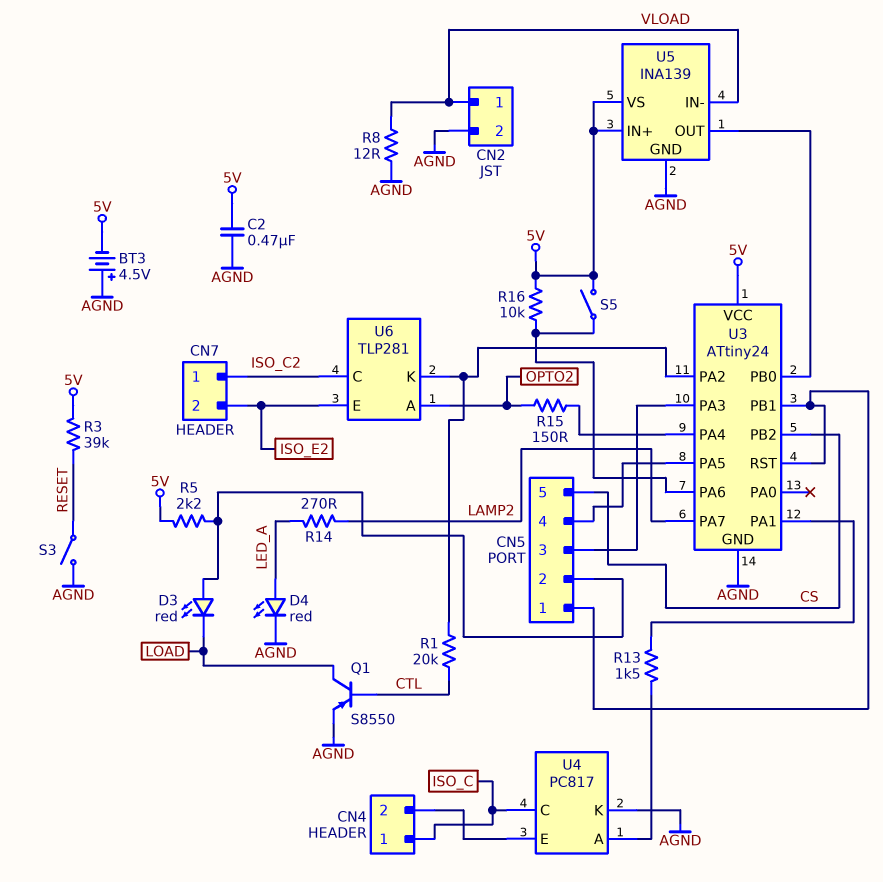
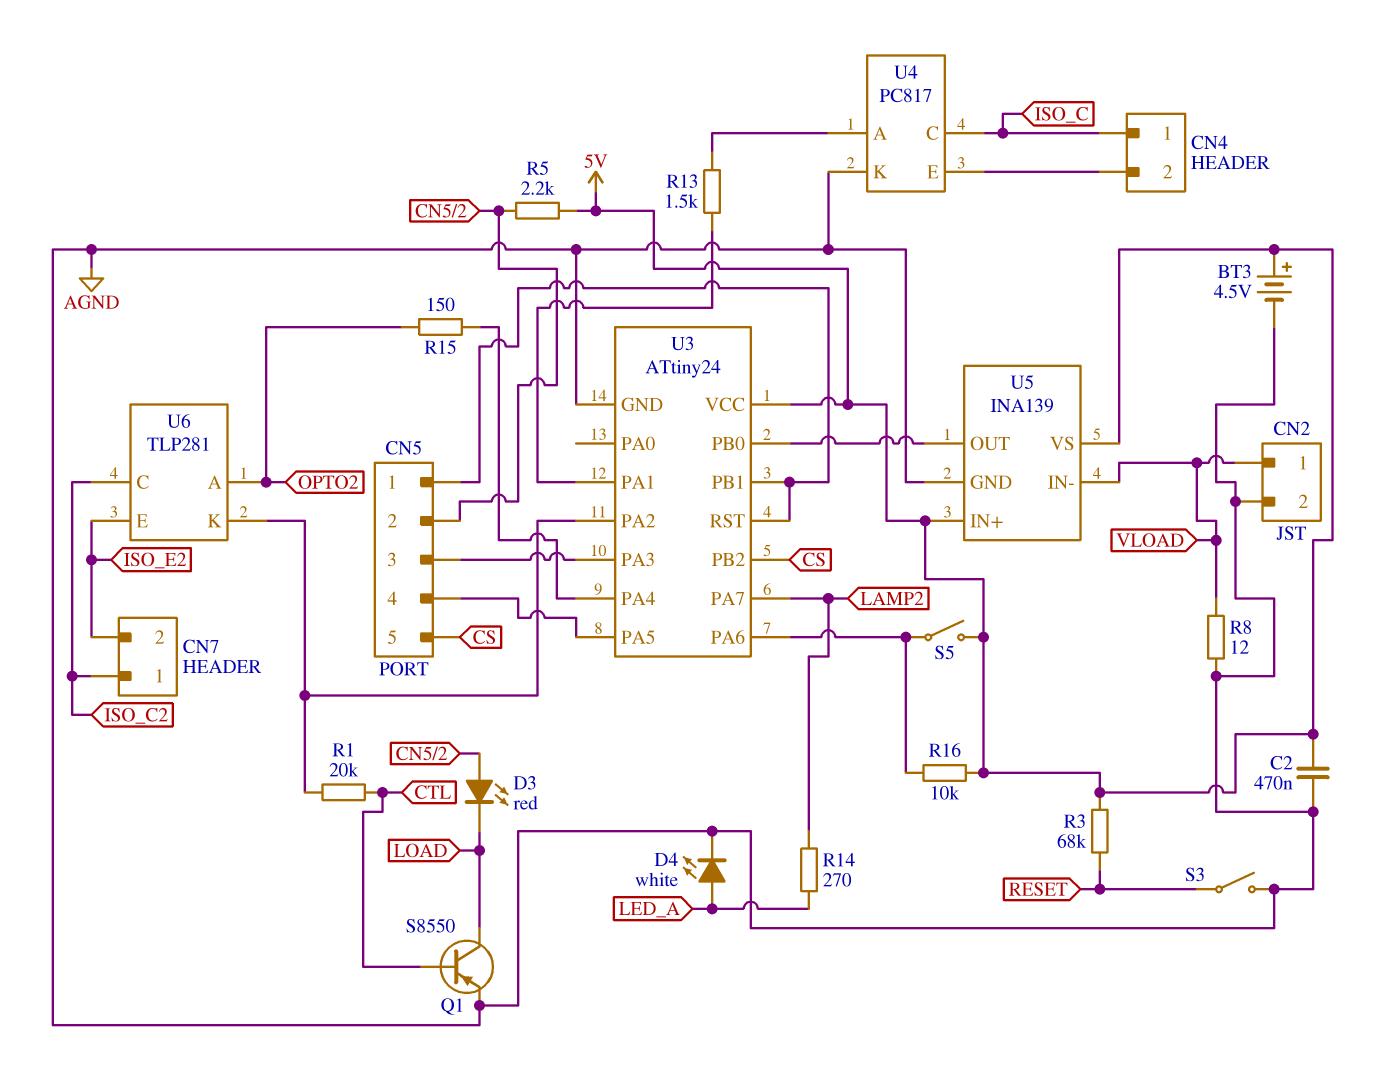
BT3: 4.5V (plus AGND, minus 5V) -> 4.5V (plus 5V, minus AGND)
D4: LED red (A LED_A, K AGND) -> LED white (A LED_A, K AGND)
R3: 39k (5V, RESET) -> 68k (5V, RESET)

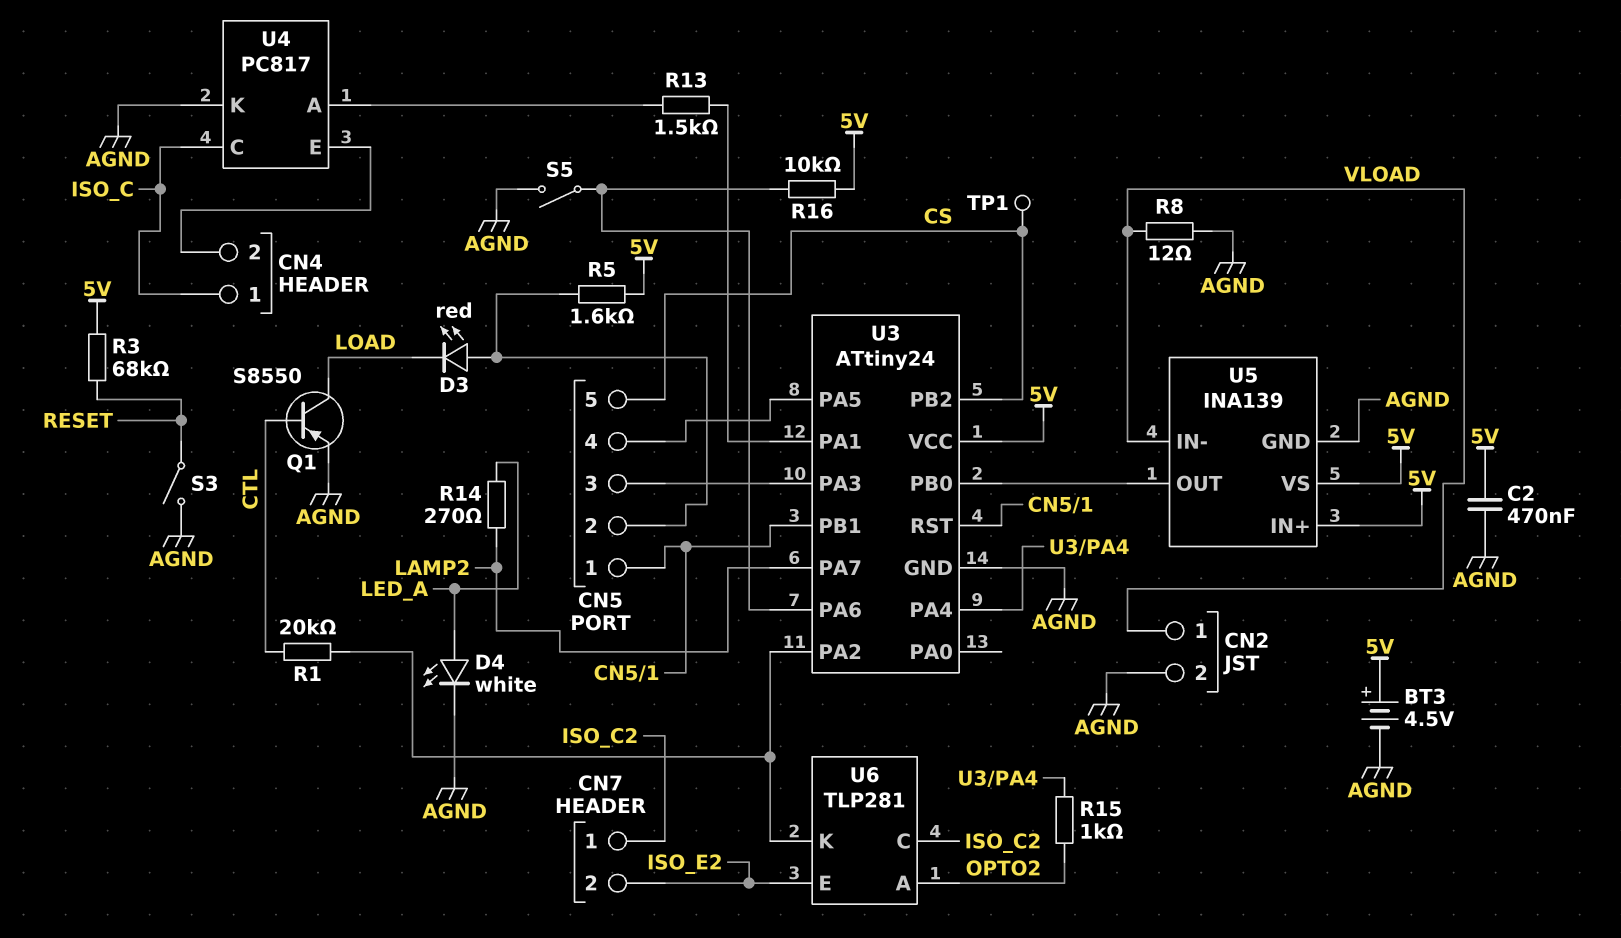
R5: 2.2k (5V, CN5/2) -> 1.6k (5V, CN5/2)
R15: 150 (OPTO2, U3/PA4) -> 1k (OPTO2, U3/PA4)
S5: switch (5V, U3/PA6) -> switch (AGND, U3/PA6)
TP1: none -> test point (CS)

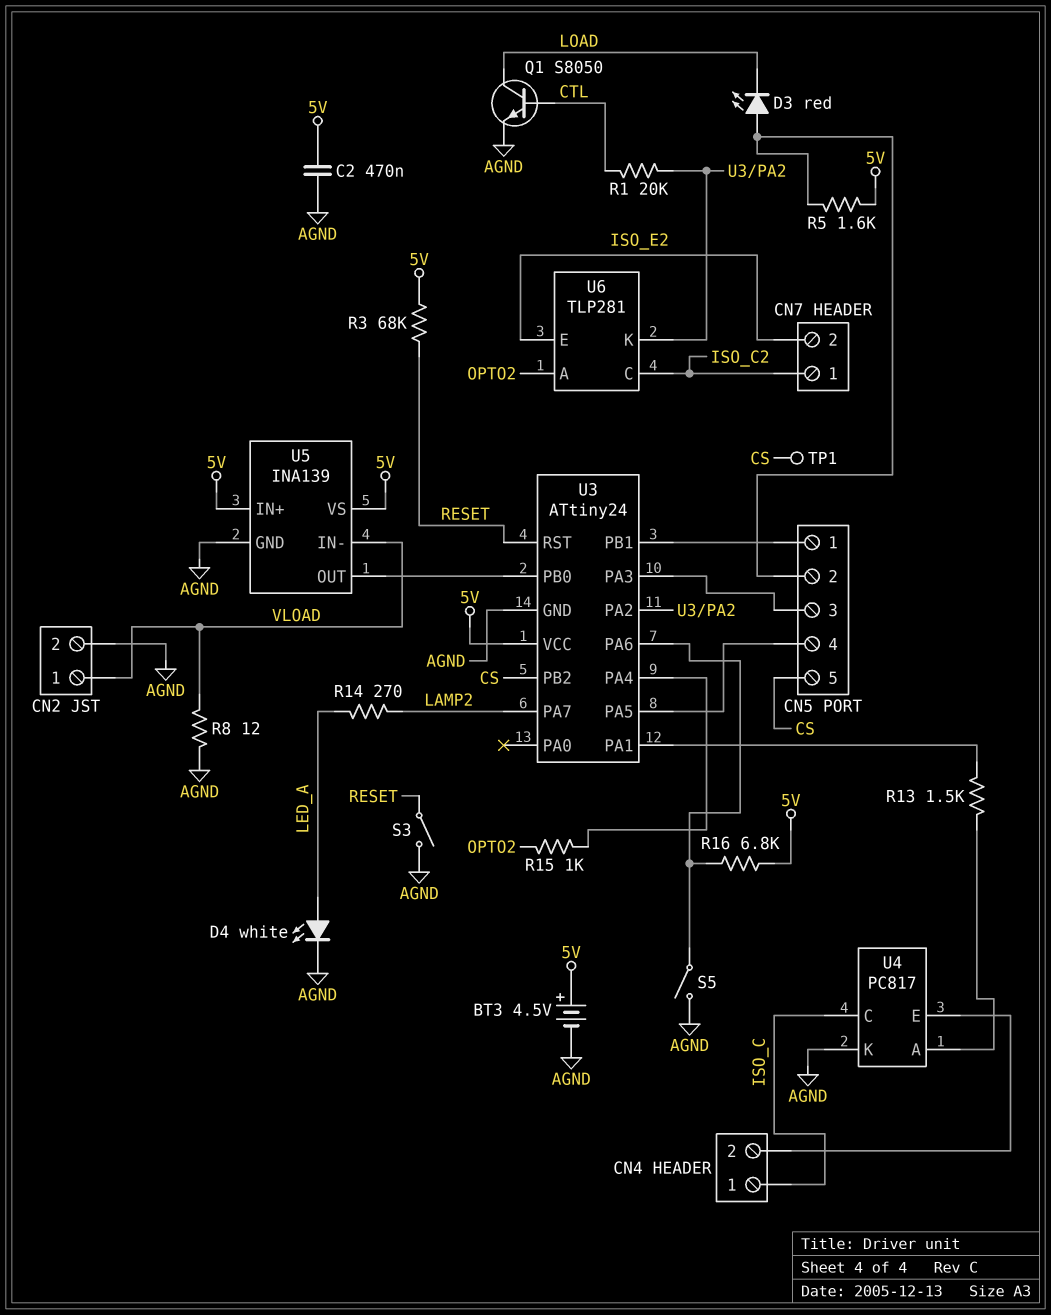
Q1: PNP S8550 (B CTL, C LOAD, E AGND) -> NPN S8050 (B CTL, C LOAD, E AGND)
R16: 10k (5V, U3/PA6) -> 6.8k (5V, U3/PA6)
U3 pin RST: CN5/1 -> RESET

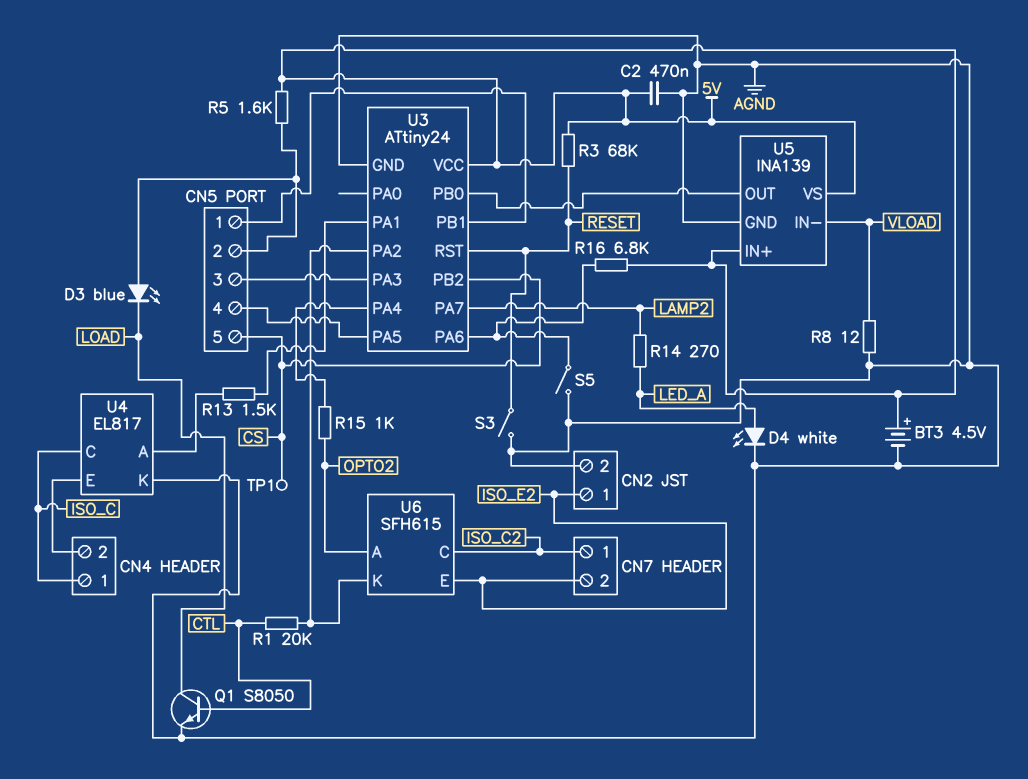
CN2 pin 1: VLOAD -> ISO_E2
D3: LED red (A CN5/2, K LOAD) -> LED blue (A CN5/2, K LOAD)
U4: PC817 -> EL817
U6: TLP281 -> SFH615

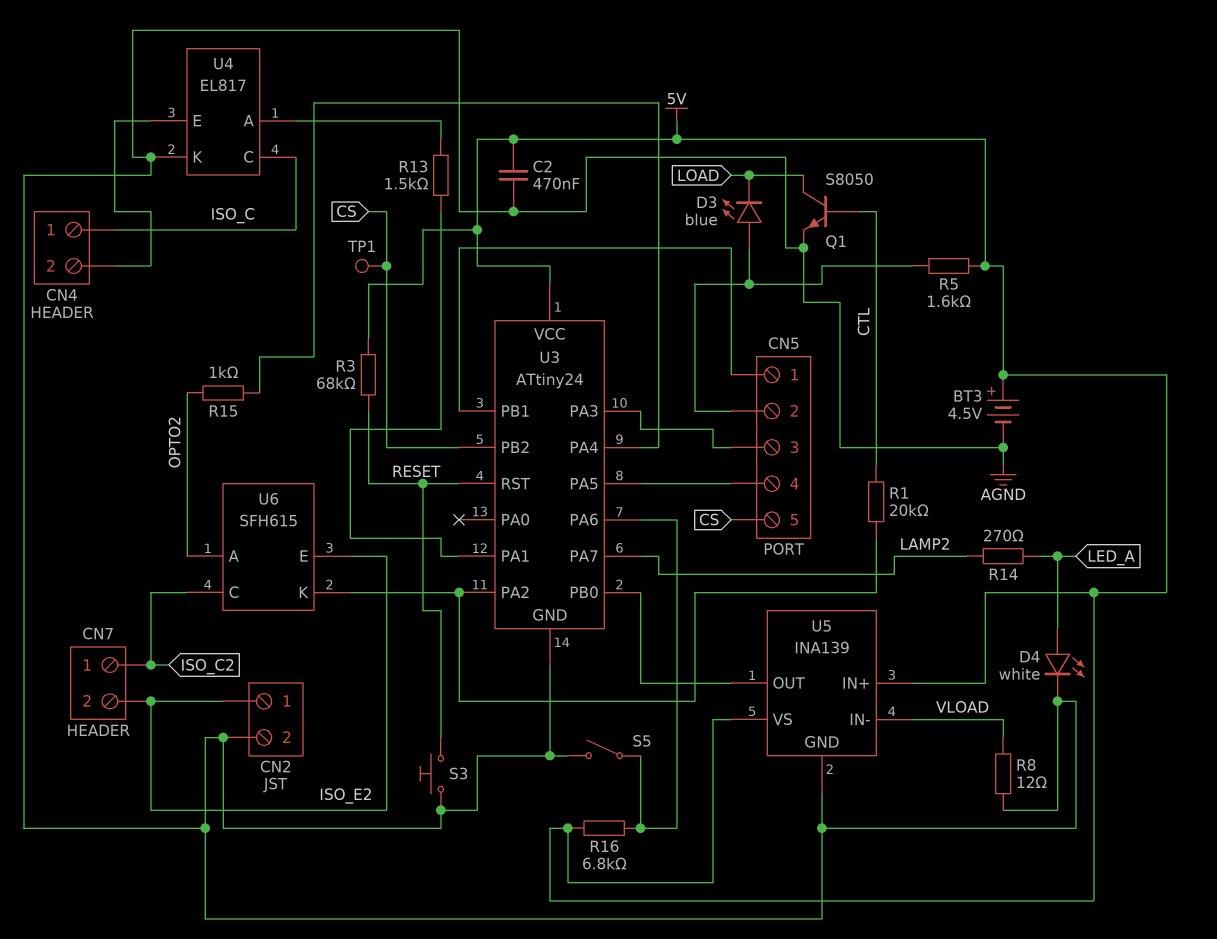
S3: switch (AGND, RESET) -> button (AGND, RESET)

